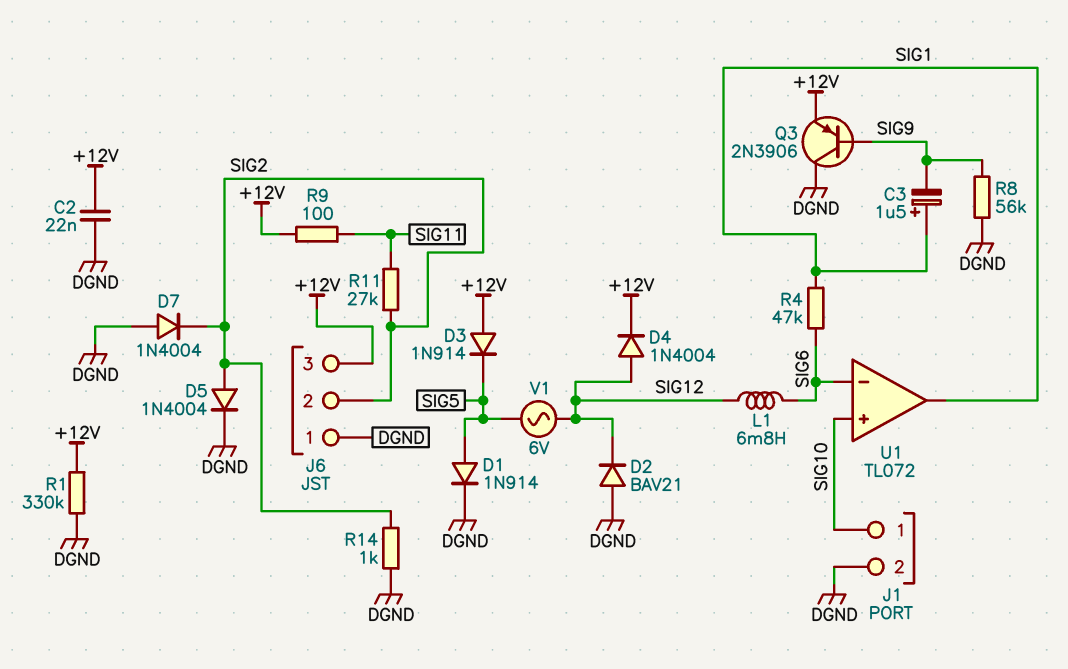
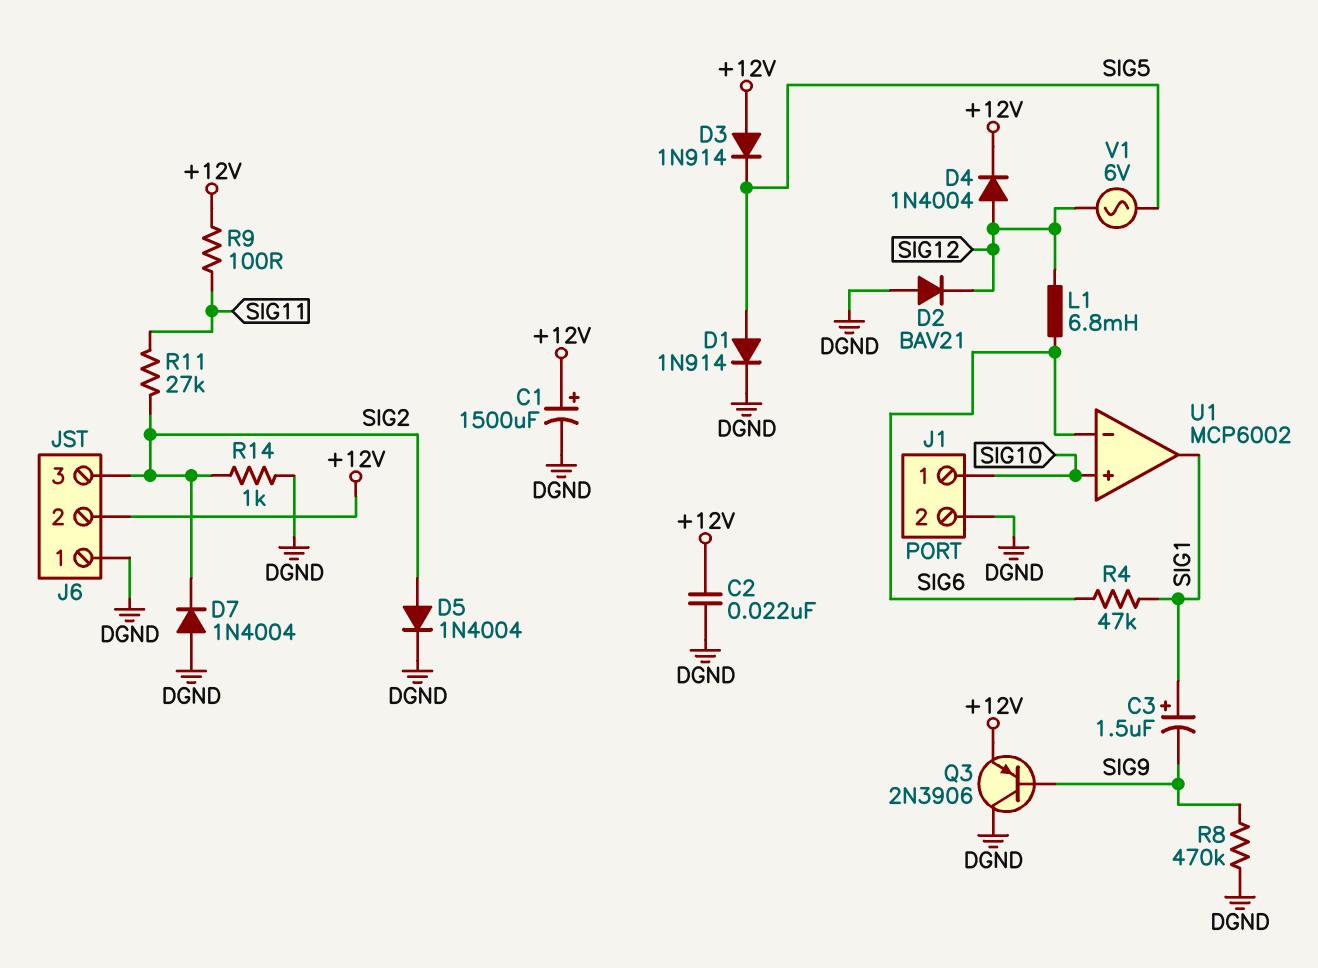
C1: none -> 1500uF (plus +12V, minus DGND)
J6 pin 2: SIG2 -> +12V
J6 pin 3: +12V -> SIG2
R1: 330k (+12V, DGND) -> none
R8: 56k (DGND, SIG9) -> 470k (DGND, SIG9)
U1: TL072 -> MCP6002

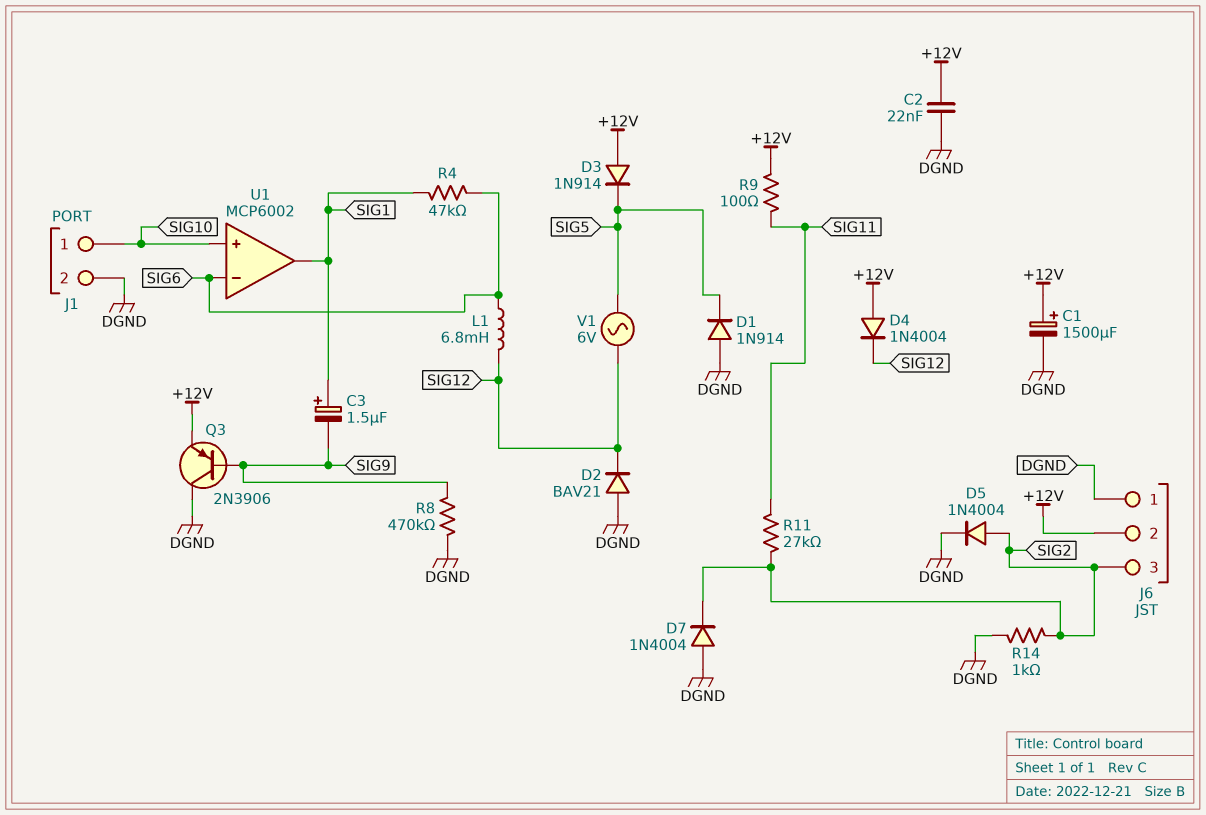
D1: diode 1N914 (A SIG5, K DGND) -> diode 1N914 (A DGND, K SIG5)
D4: diode 1N4004 (A SIG12, K +12V) -> diode 1N4004 (A +12V, K SIG12)

